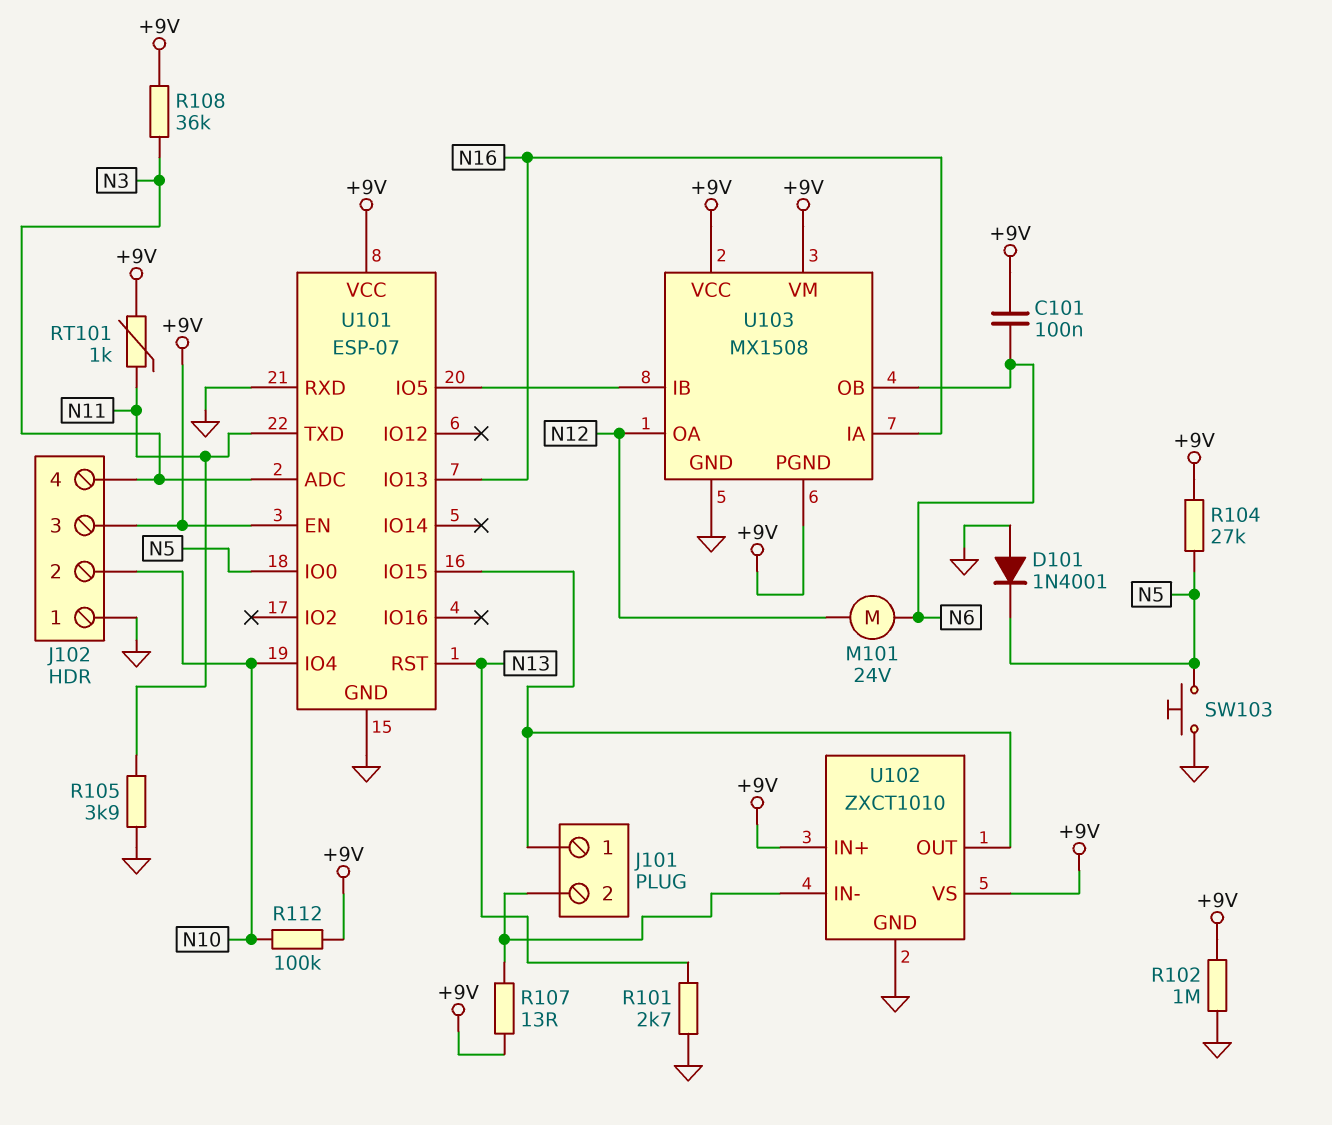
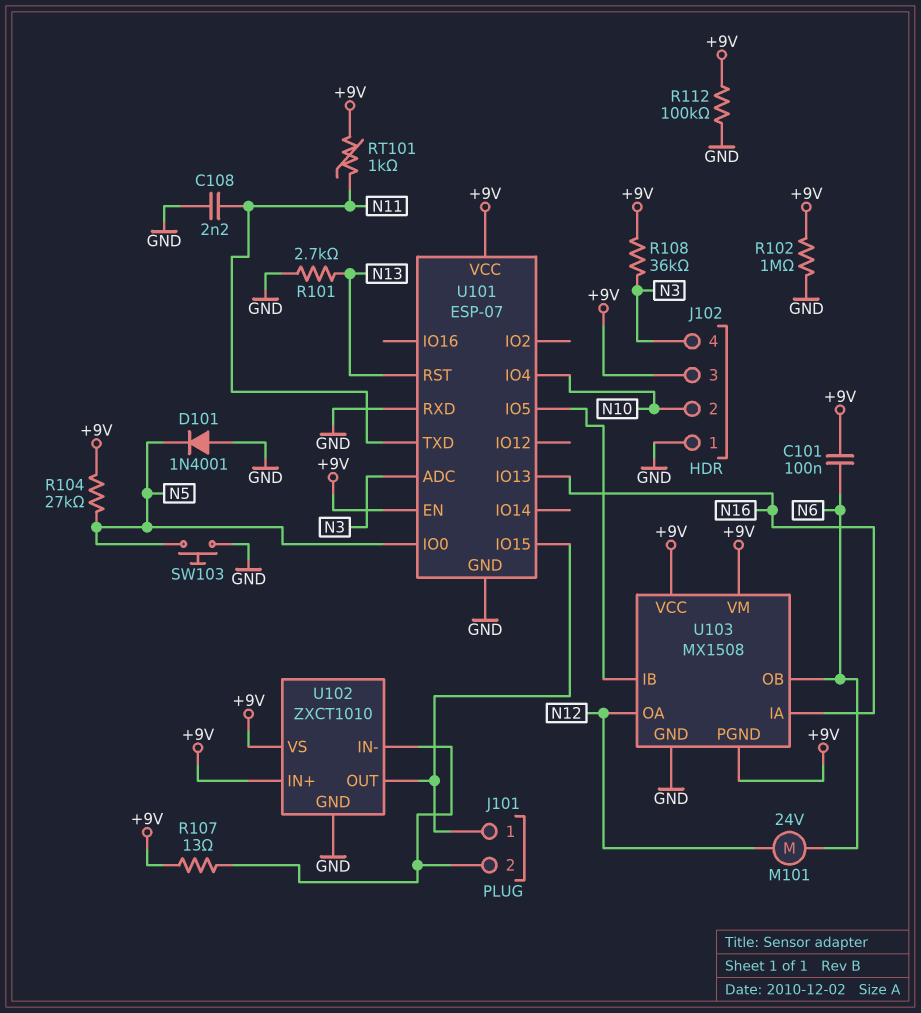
C108: none -> 2.2nF (GND, N11)
R105: 3.9k (GND, N11) -> none
R112: 100k (+9V, N10) -> 100k (+9V, GND)

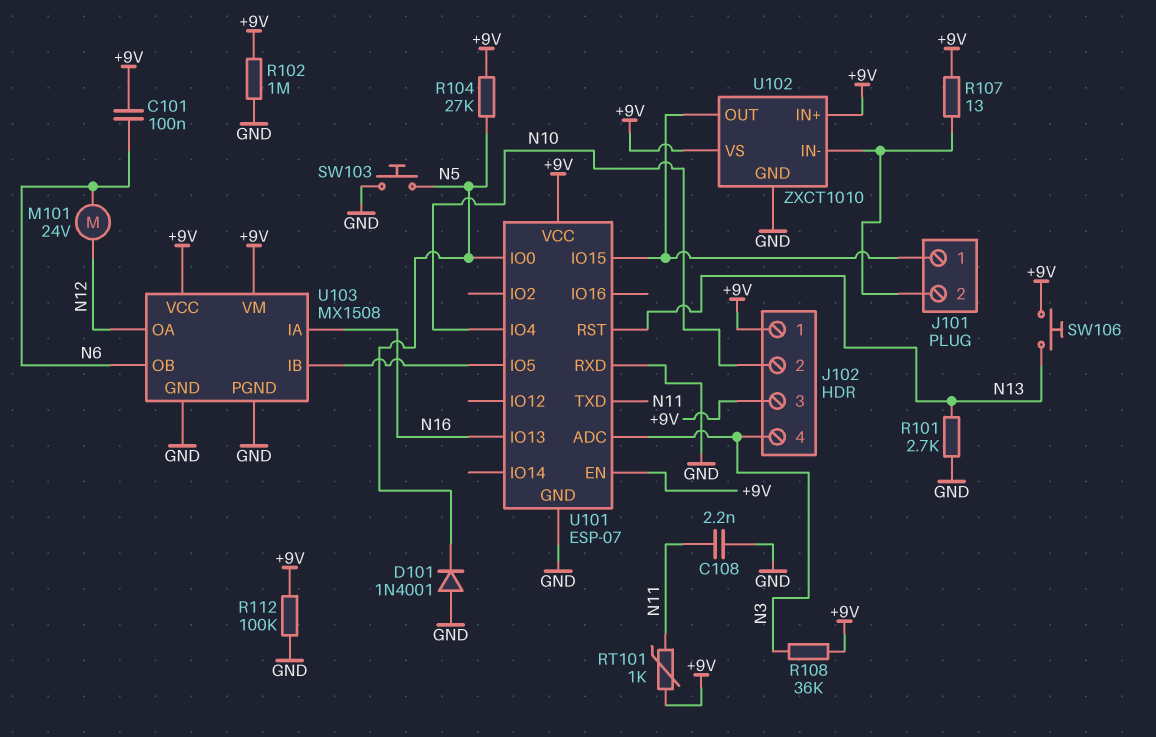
J102 pin 1: GND -> +9V
SW106: none -> button (+9V, N13)
U103 pin PGND: +9V -> GND

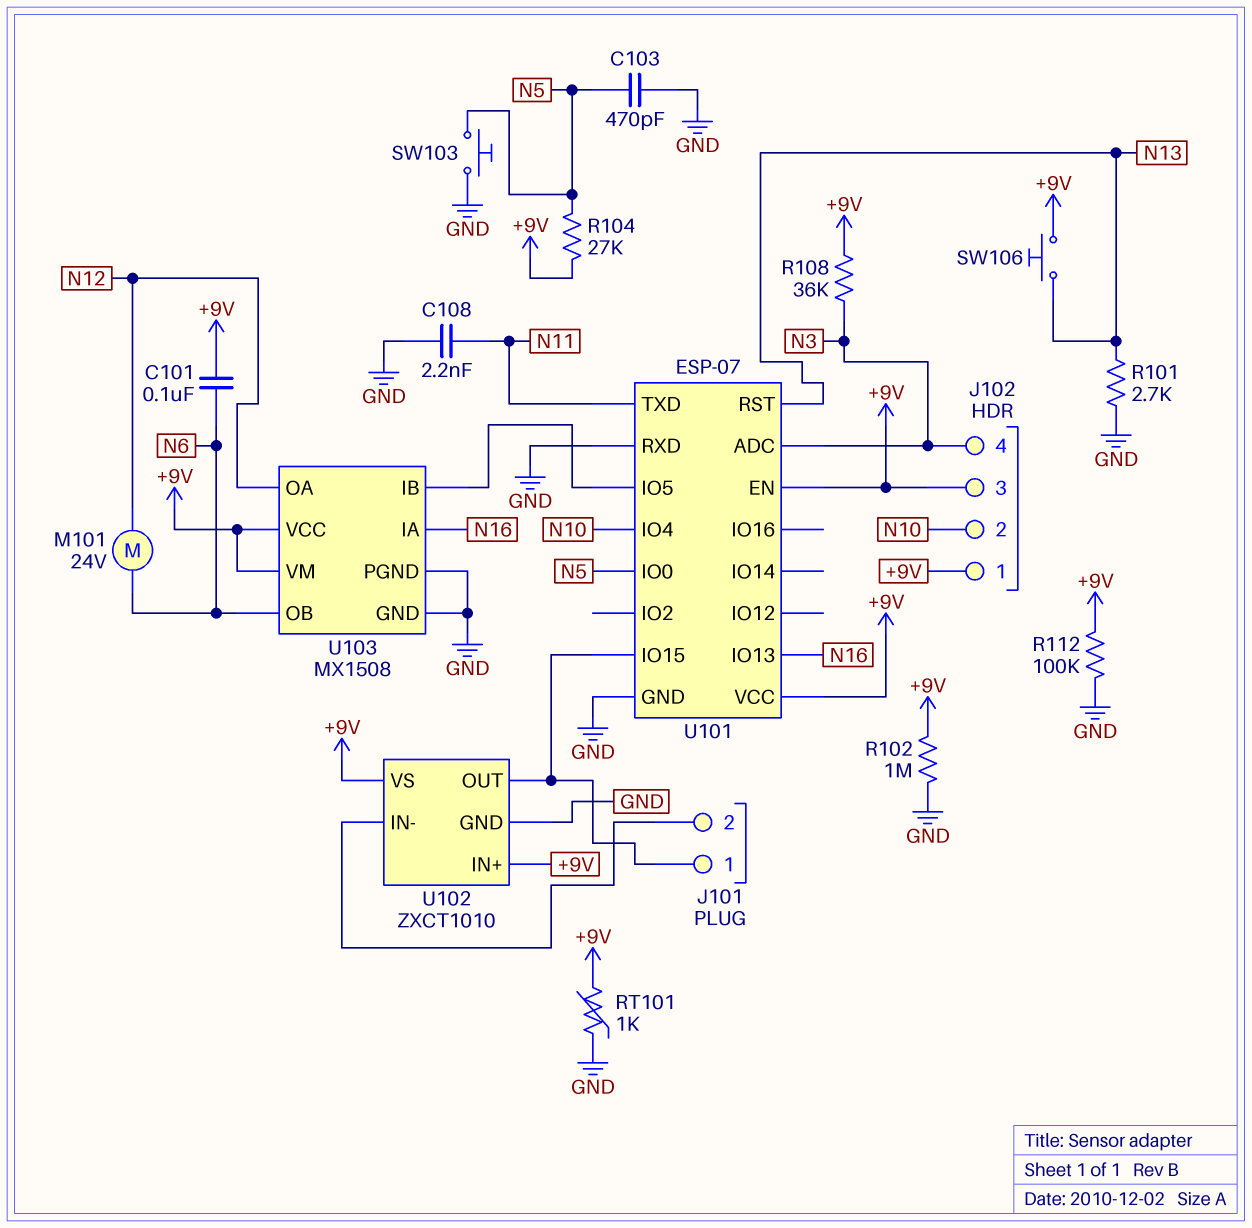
C103: none -> 470pF (GND, N5)
D101: diode 1N4001 (A GND, K N5) -> none
R107: 13 (+9V, J101/2) -> none
RT101: 1k (+9V, N11) -> 1k (+9V, GND)

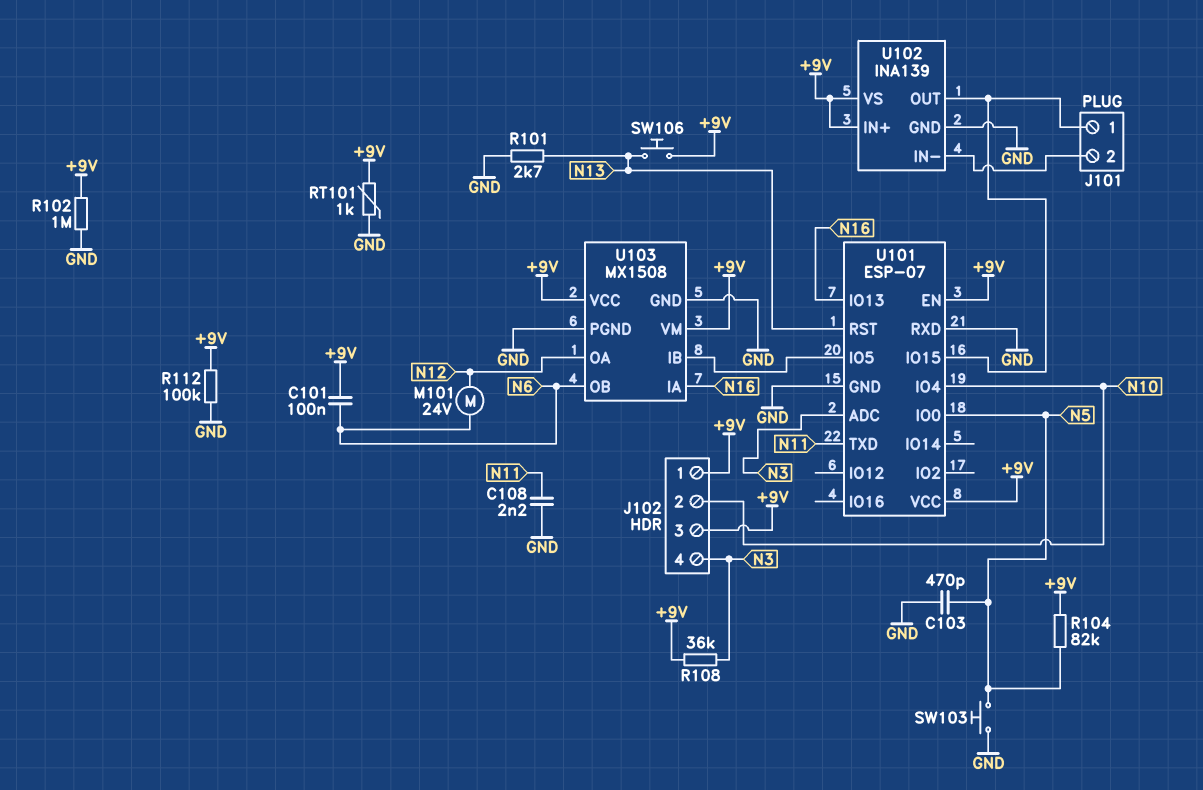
R104: 27k (+9V, N5) -> 82k (+9V, N5)
U102: ZXCT1010 -> INA139

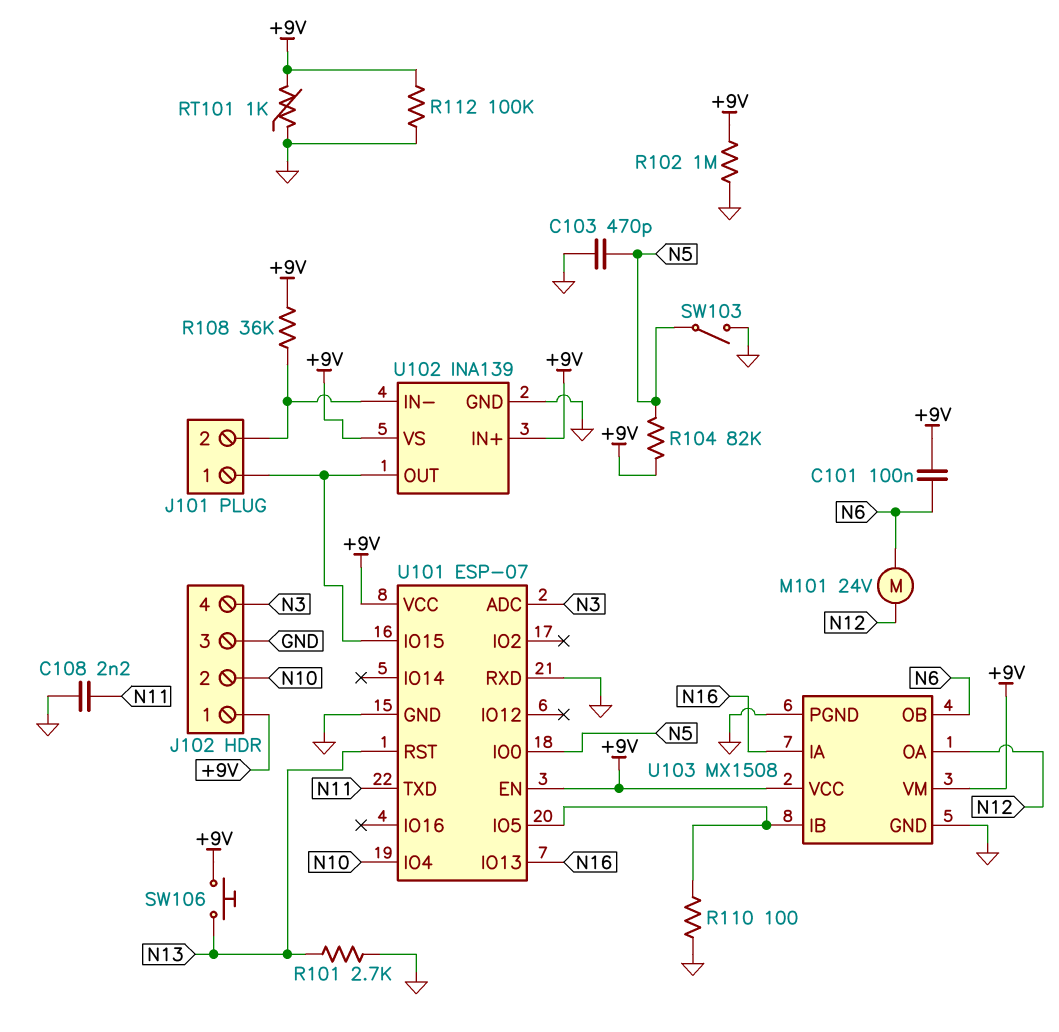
J102 pin 3: +9V -> GND
R108: 36k (+9V, N3) -> 36k (+9V, J101/2)
R110: none -> 100 (GND, U101/IO5)
SW103: button (GND, N5) -> switch (GND, N5)

